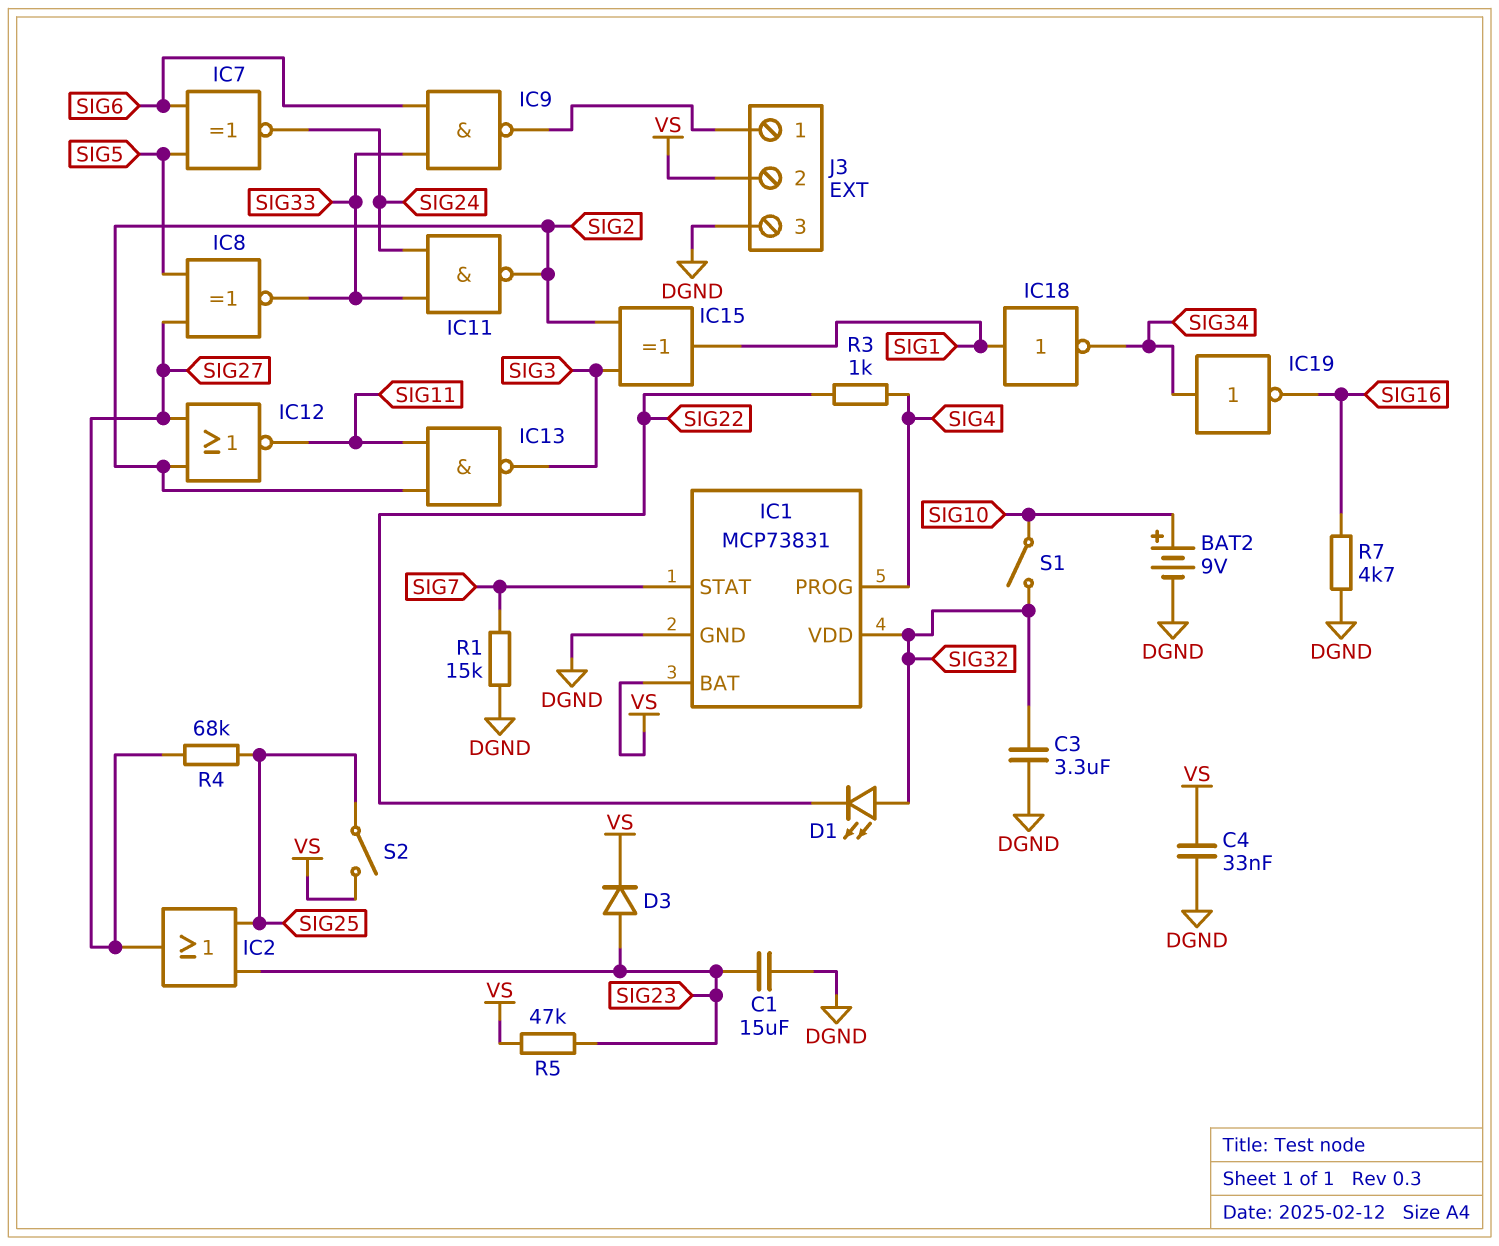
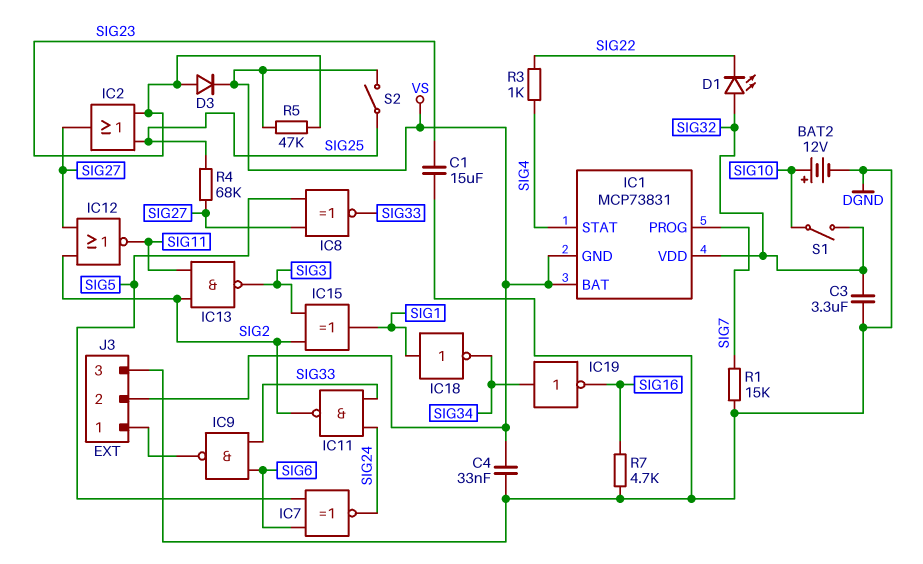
BAT2: 9V (plus SIG10, minus DGND) -> 12V (plus SIG10, minus DGND)
IC1 pin GND: DGND -> VS
IC1 pin PROG: SIG4 -> SIG7
IC1 pin STAT: SIG7 -> SIG4

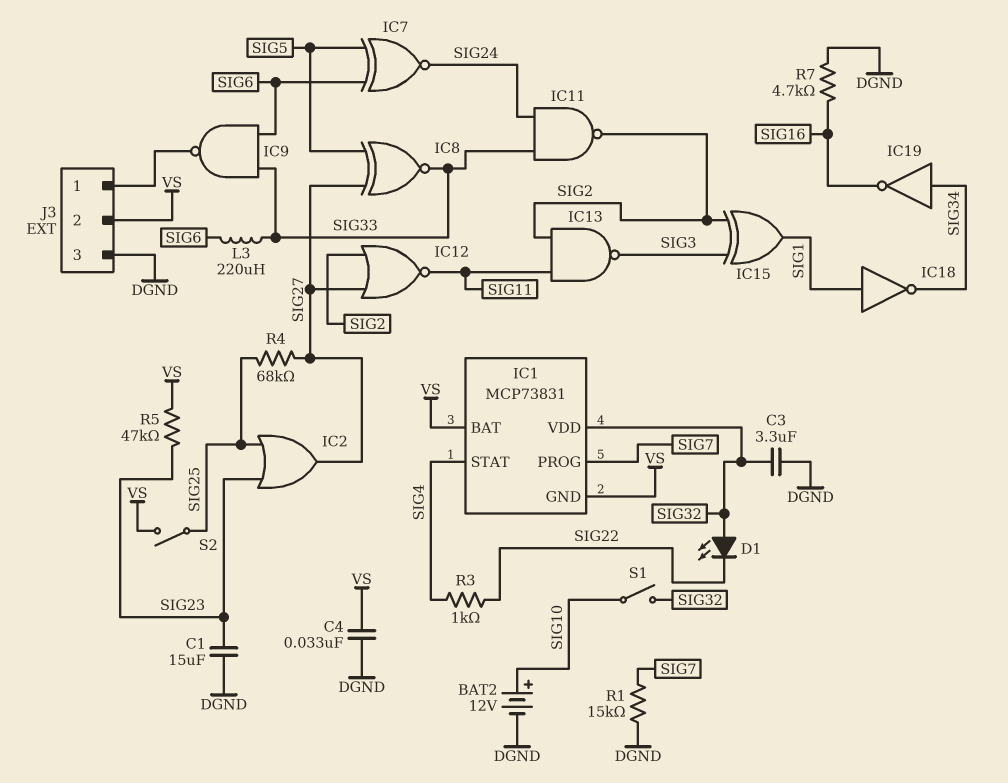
D3: diode (A SIG23, K VS) -> none
L3: none -> 220uH (SIG6, SIG33)

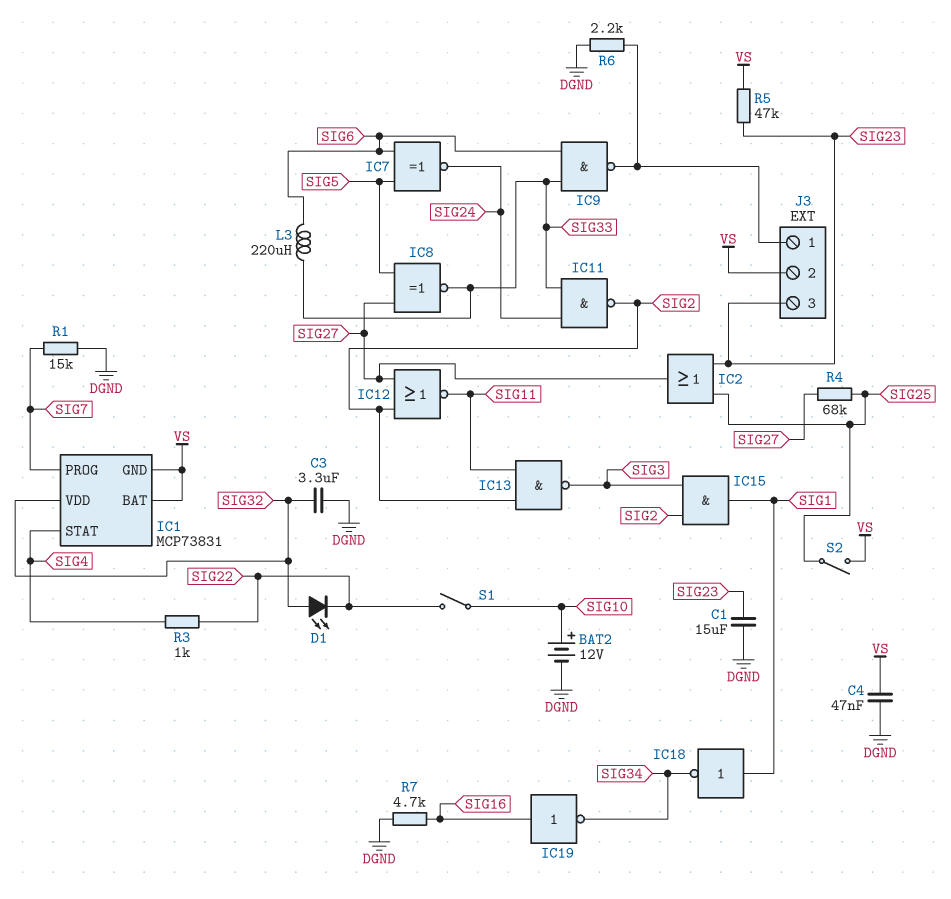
C4: 33nF (DGND, VS) -> 47nF (DGND, VS)
IC15: XOR (in SIG2, in SIG3, out SIG1) -> AND (in SIG2, in SIG3, out SIG1)
IC19: NOT (in SIG34, out SIG16) -> NOT (in SIG16, out SIG34)
J3 pin 3: DGND -> SIG23
R6: none -> 2.2k (DGND, J3/1)
S1: switch (SIG10, SIG32) -> switch (SIG10, SIG22)

